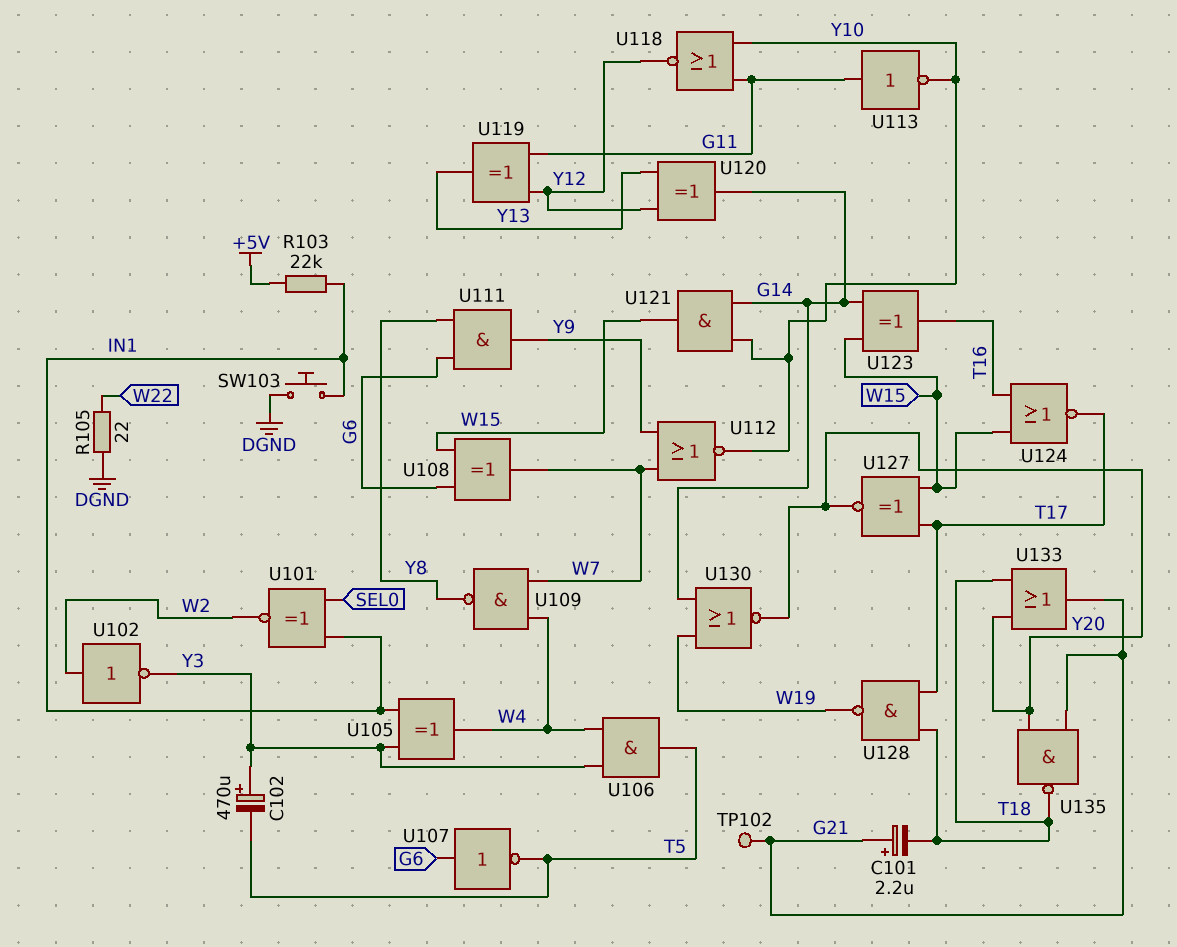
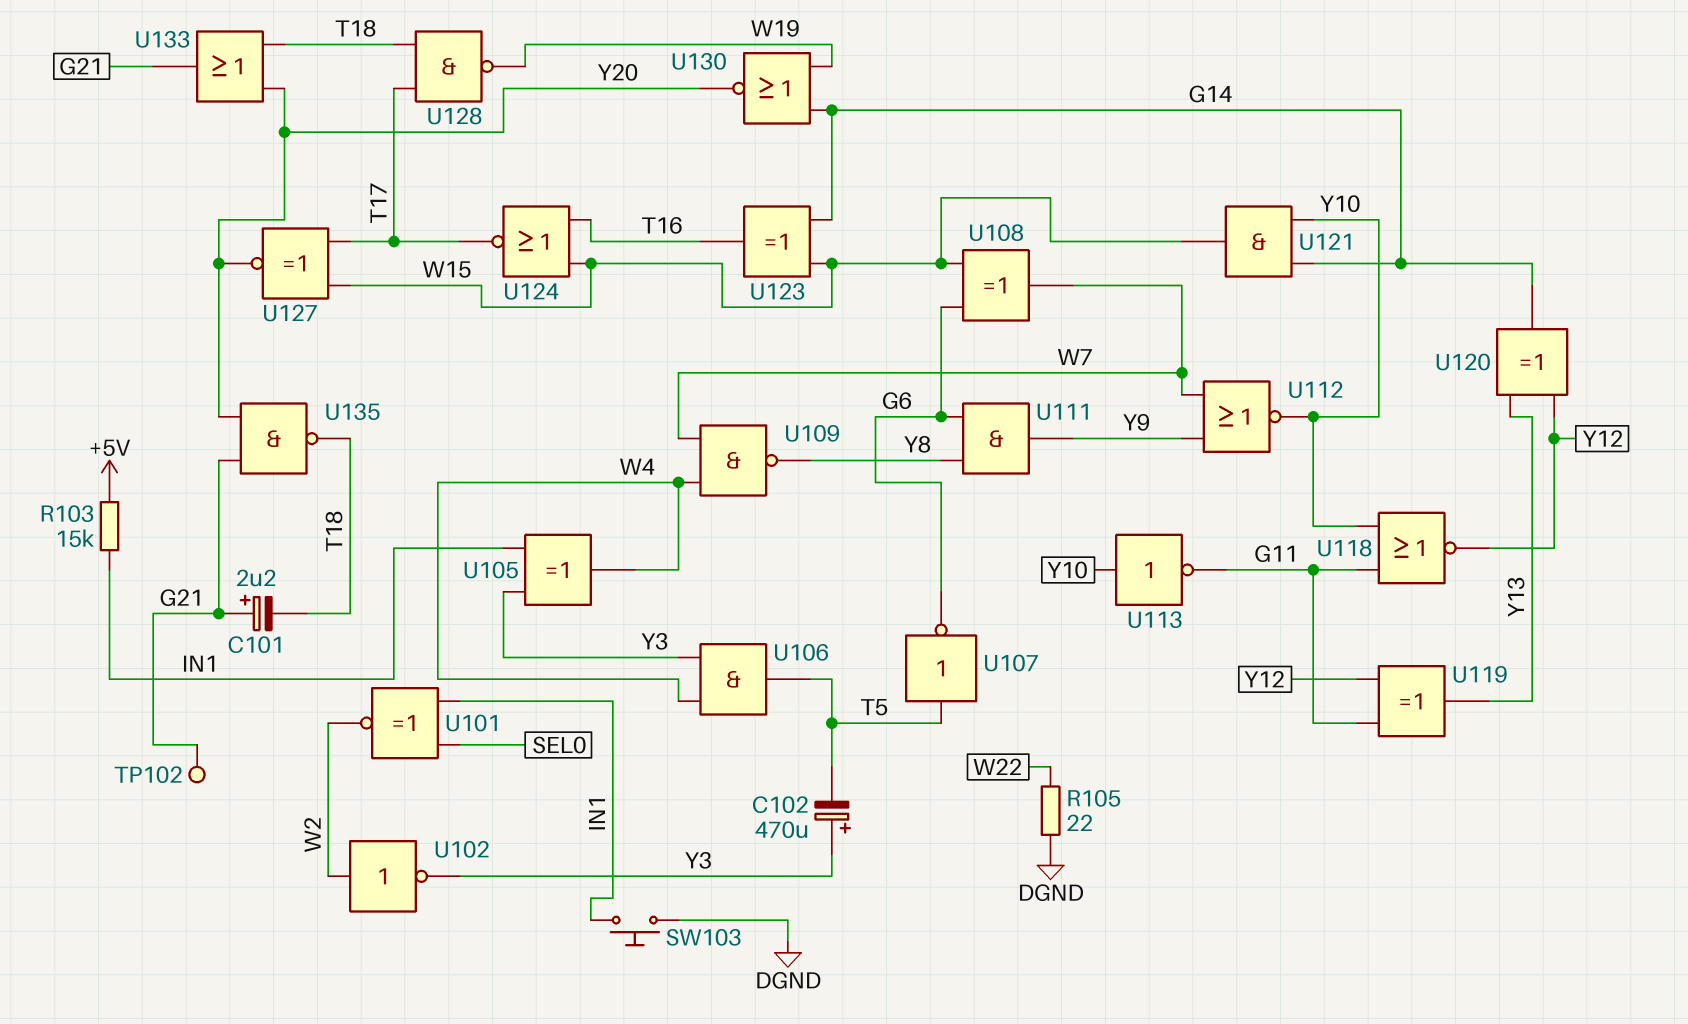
R103: 22k (+5V, IN1) -> 15k (+5V, IN1)
U107: NOT (in G6, out T5) -> NOT (in T5, out G6)
U113: NOT (in G11, out Y10) -> NOT (in Y10, out G11)

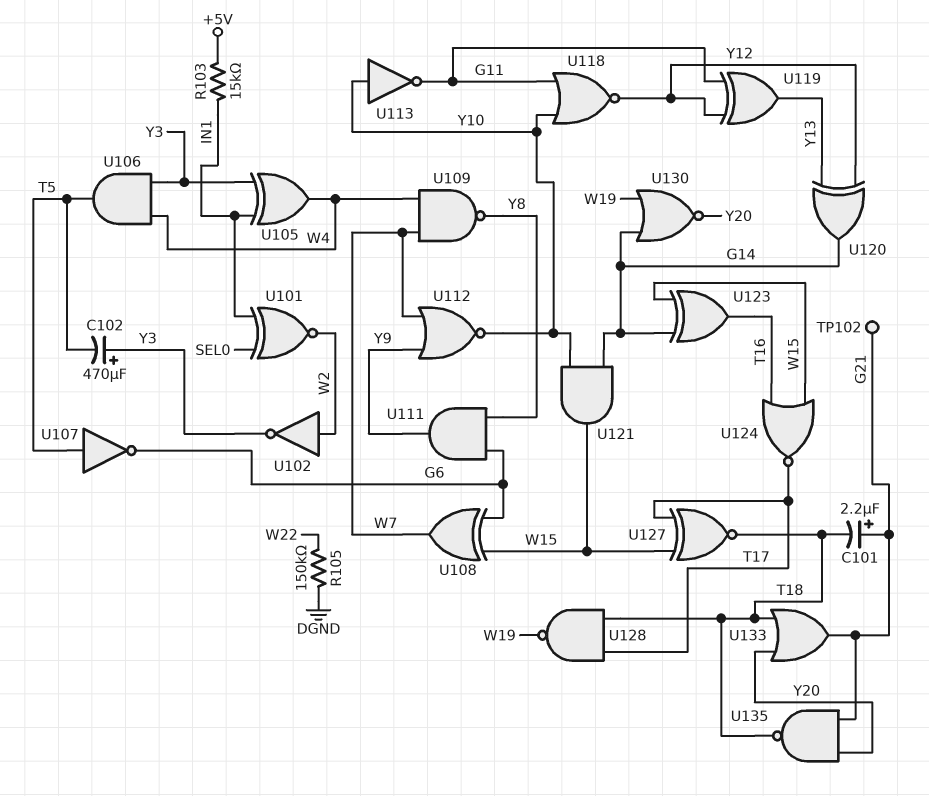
R105: 22 (DGND, W22) -> 150k (DGND, W22)
SW103: button (DGND, IN1) -> none
U127: XNOR (in T17, in W15, out Y20) -> XNOR (in T17, in W15, out T18)

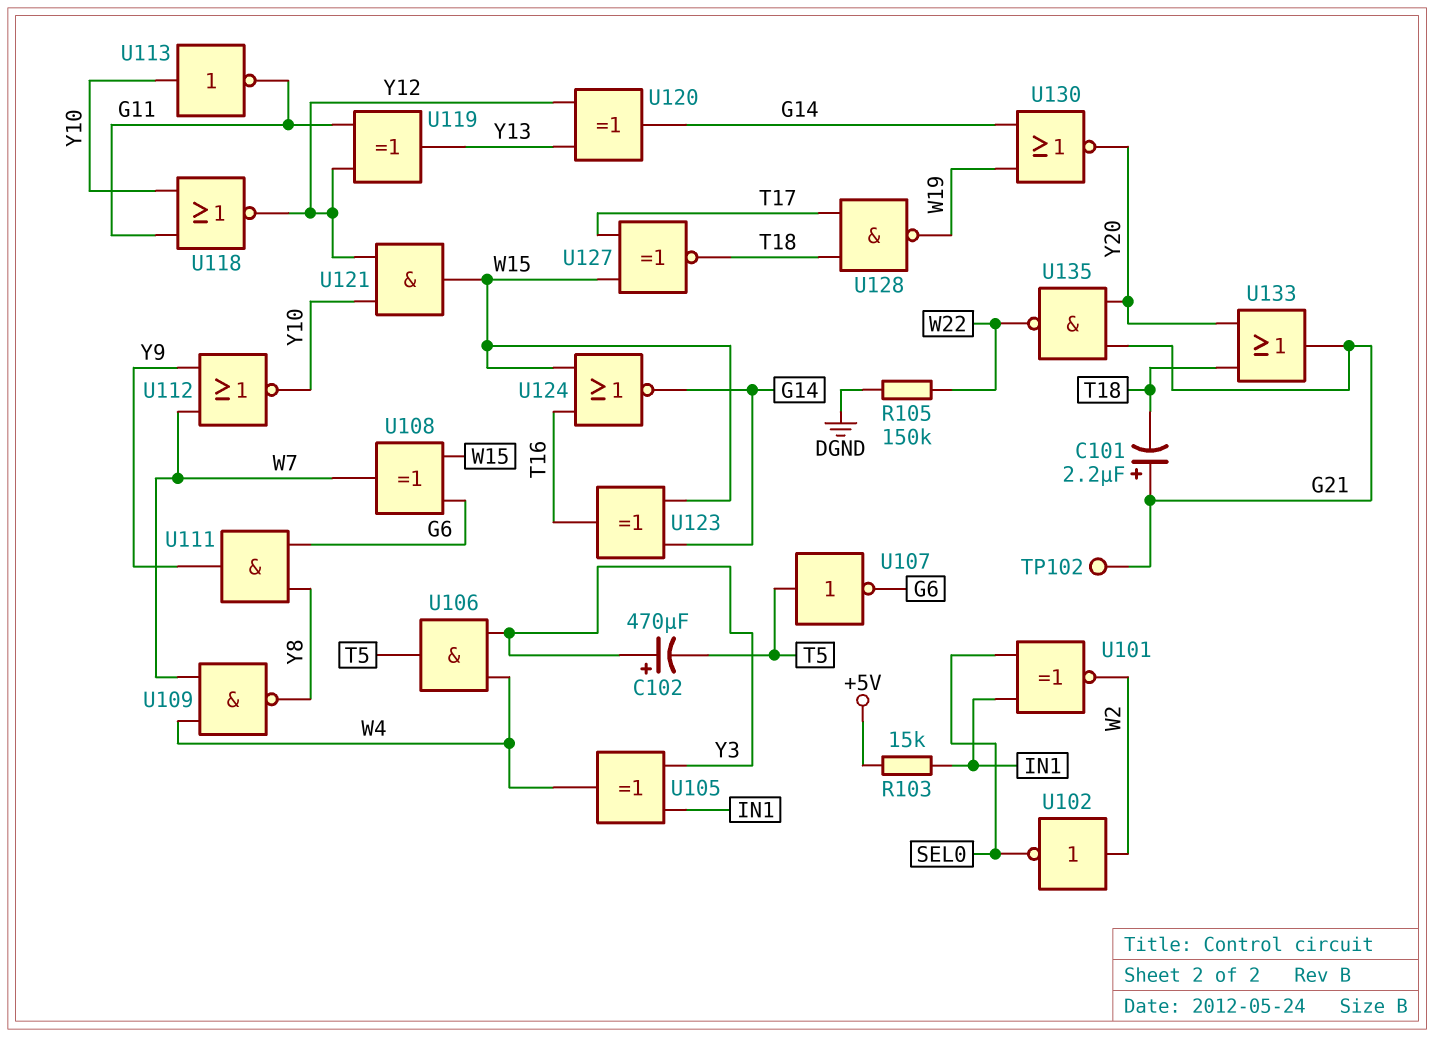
U102: NOT (in W2, out Y3) -> NOT (in W2, out SEL0)
U121: AND (in G14, in Y10, out W15) -> AND (in Y10, in Y12, out W15)
U124: NOR (in T16, in W15, out T17) -> NOR (in T16, in W15, out G14)
U135: NAND (in G21, in Y20, out T18) -> NAND (in G21, in Y20, out W22)

